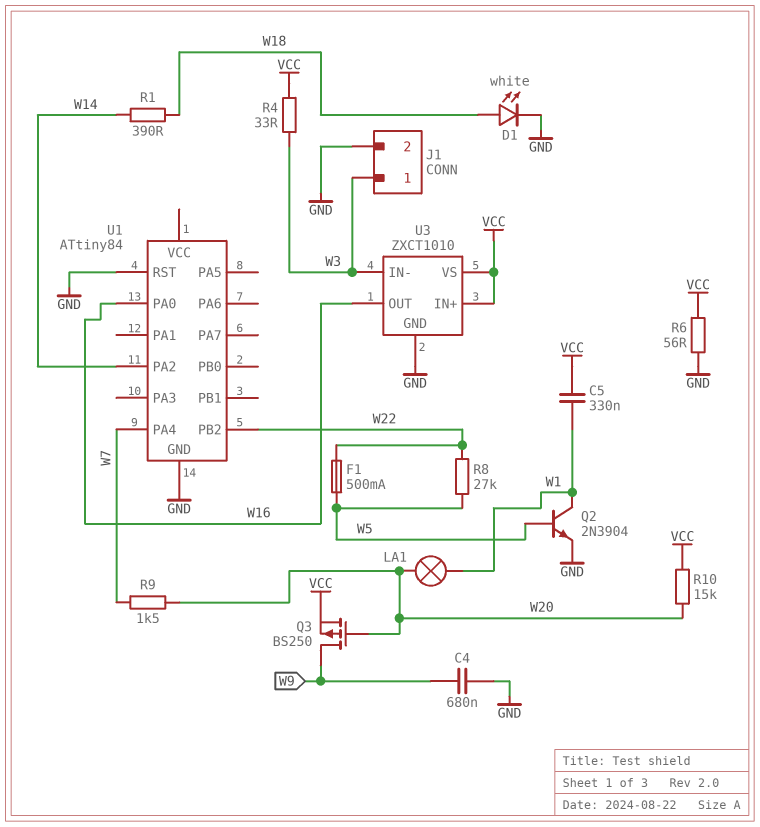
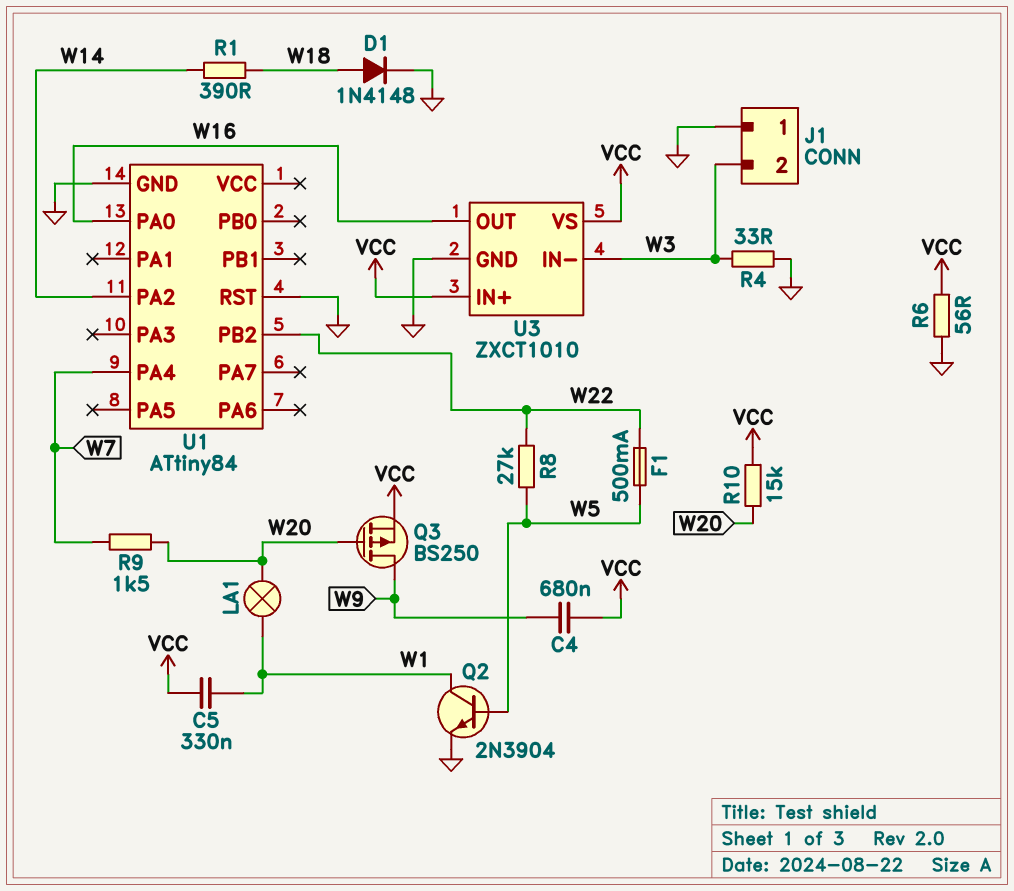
C4: 680nF (GND, W9) -> 680nF (VCC, W9)
D1: LED white (A W18, K GND) -> diode 1N4148 (A W18, K GND)
J1 pin 1: W3 -> GND
J1 pin 2: GND -> W3
R4: 33 (VCC, W3) -> 33 (GND, W3)

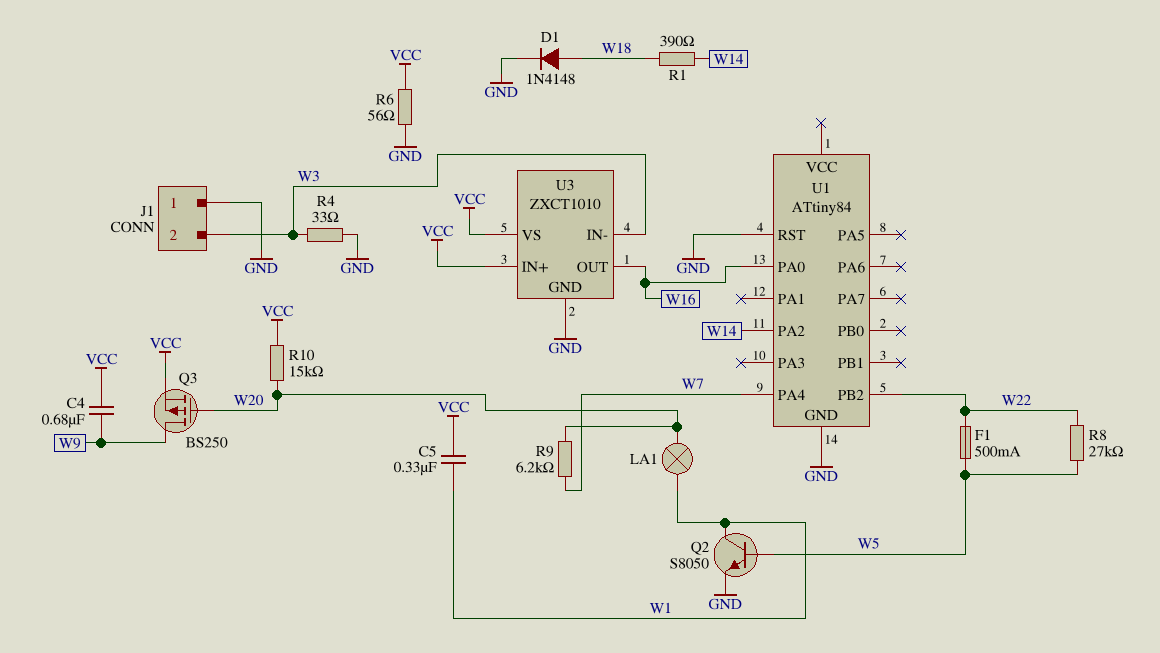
Q2: NPN 2N3904 (B W5, C W1, E GND) -> NPN S8050 (B W5, C W1, E GND)
R9: 1.5k (W7, W20) -> 6.2k (W7, W20)

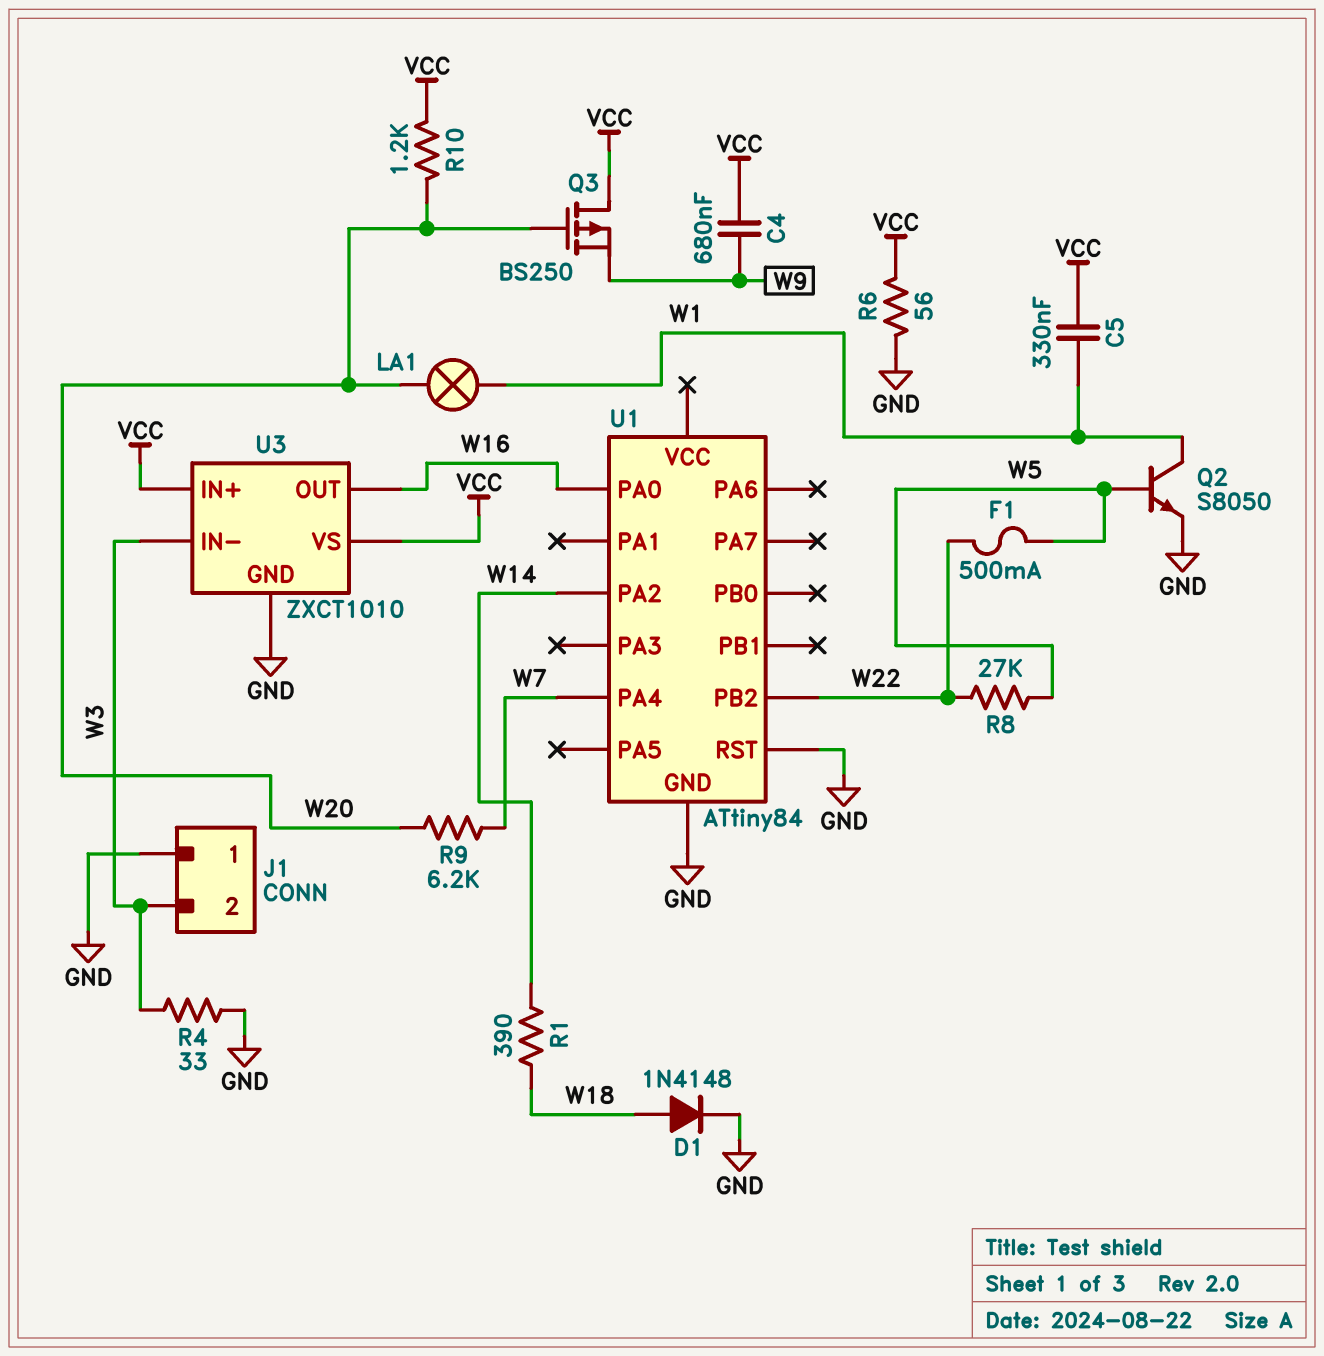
Q3: PMOS BS250 (G W20, D W9, S VCC) -> PMOS BS250 (G W20, D VCC, S W9)
R10: 15k (VCC, W20) -> 1.2k (VCC, W20)

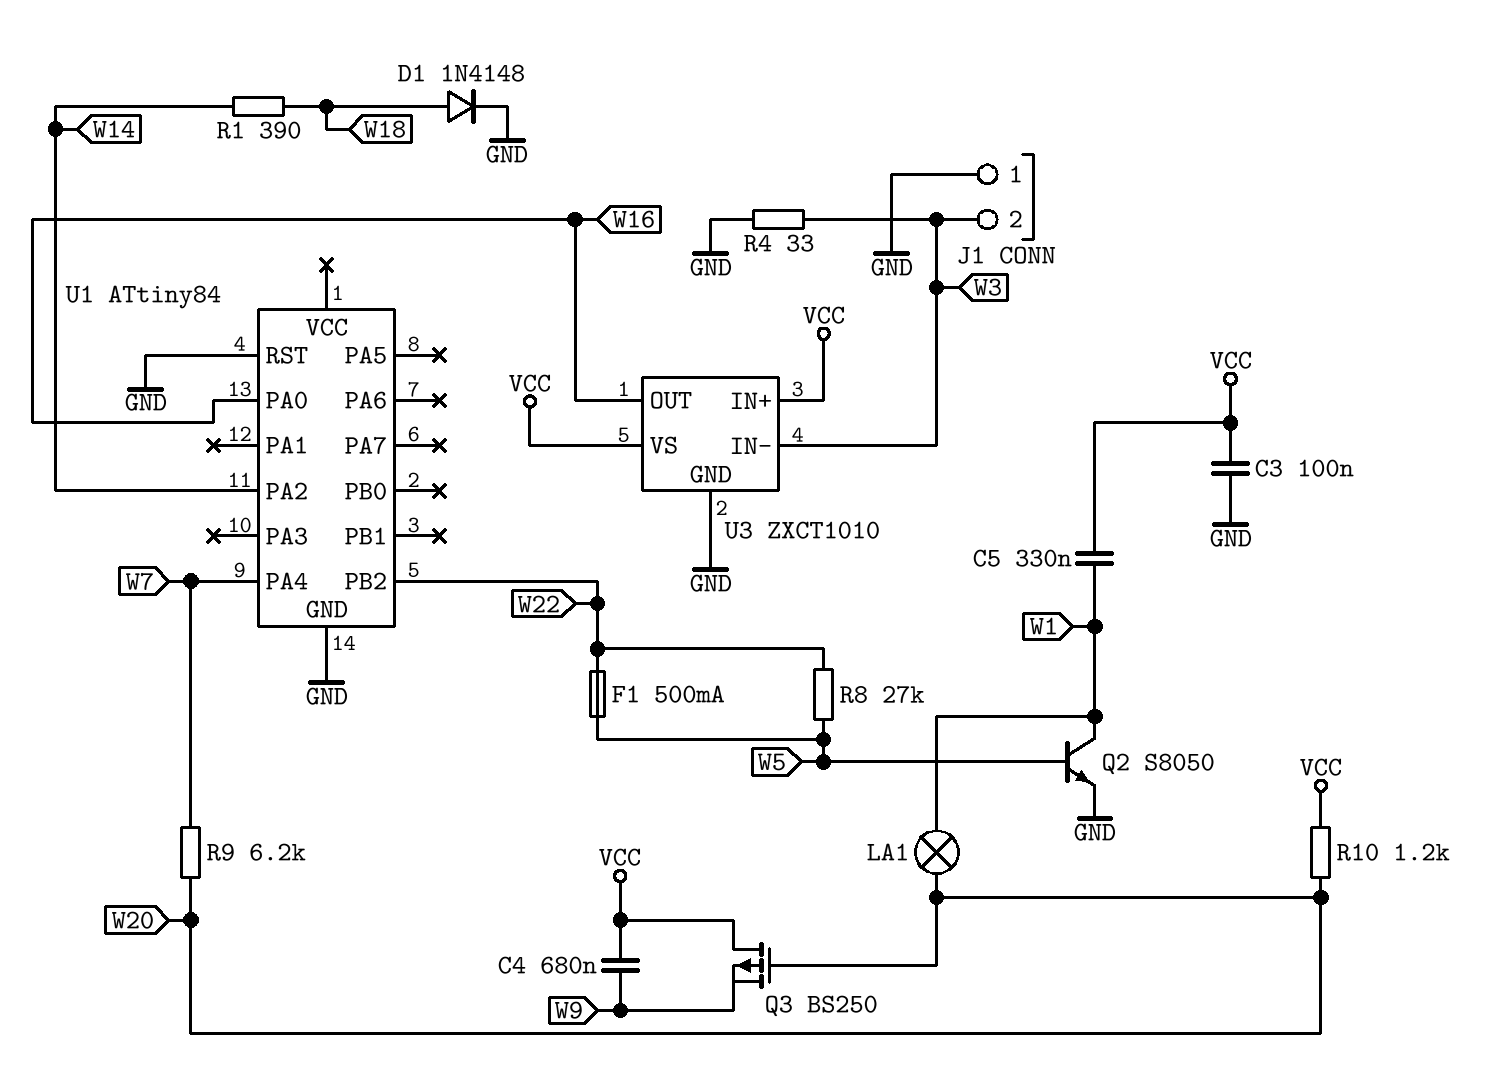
C3: none -> 100nF (GND, VCC)
R6: 56 (GND, VCC) -> none

